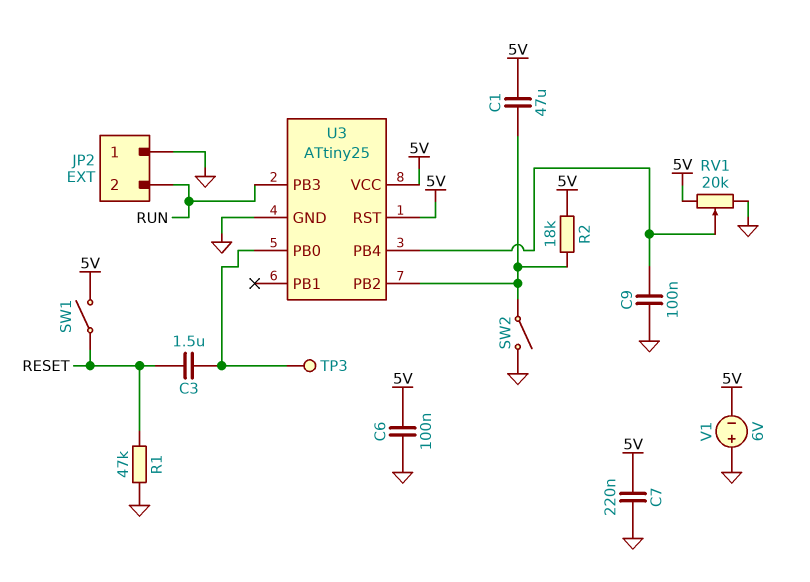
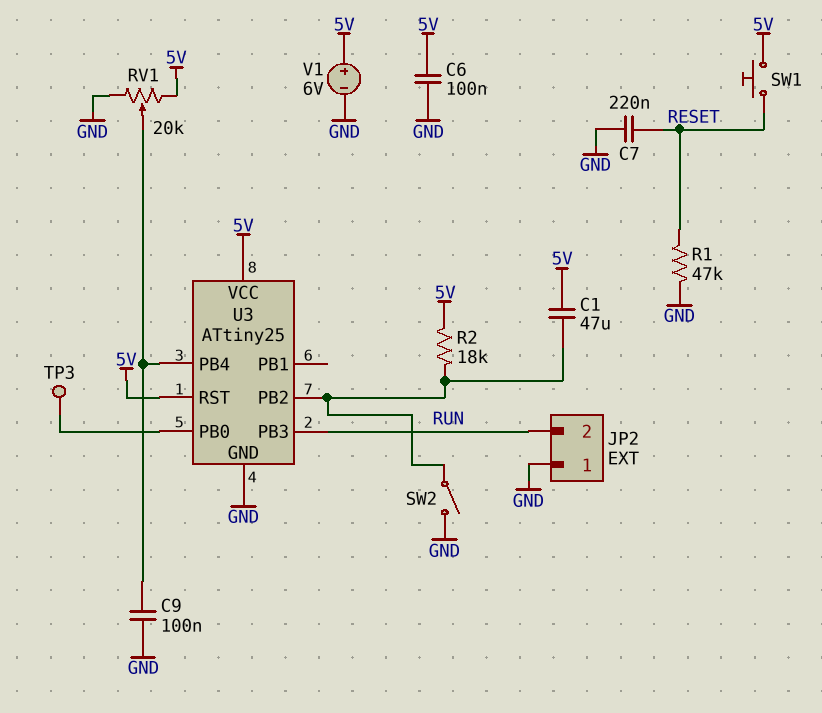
C3: 1.5uF (RESET, U3/PB0) -> none
C7: 220nF (5V, GND) -> 220nF (GND, RESET)
SW1: switch (5V, RESET) -> button (5V, RESET)
V1: 6V (plus GND, minus 5V) -> 6V (plus 5V, minus GND)

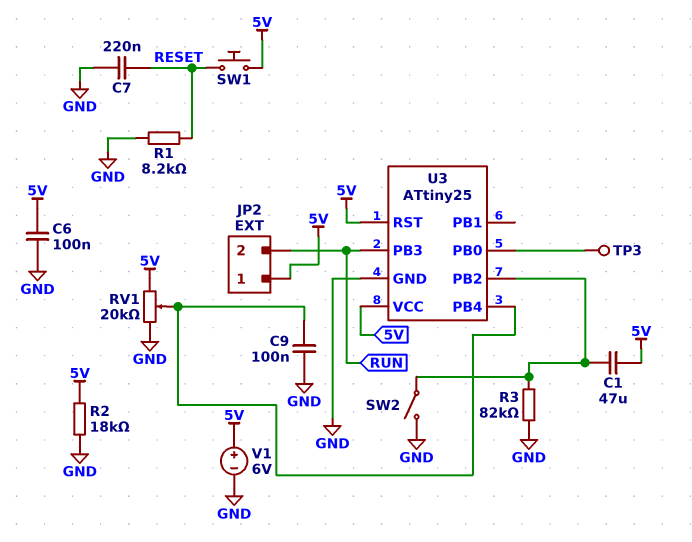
JP2 pin 1: GND -> 5V
R1: 47k (GND, RESET) -> 8.2k (GND, RESET)
R2: 18k (5V, U3/PB2) -> 18k (5V, GND)
R3: none -> 82k (GND, U3/PB2)

